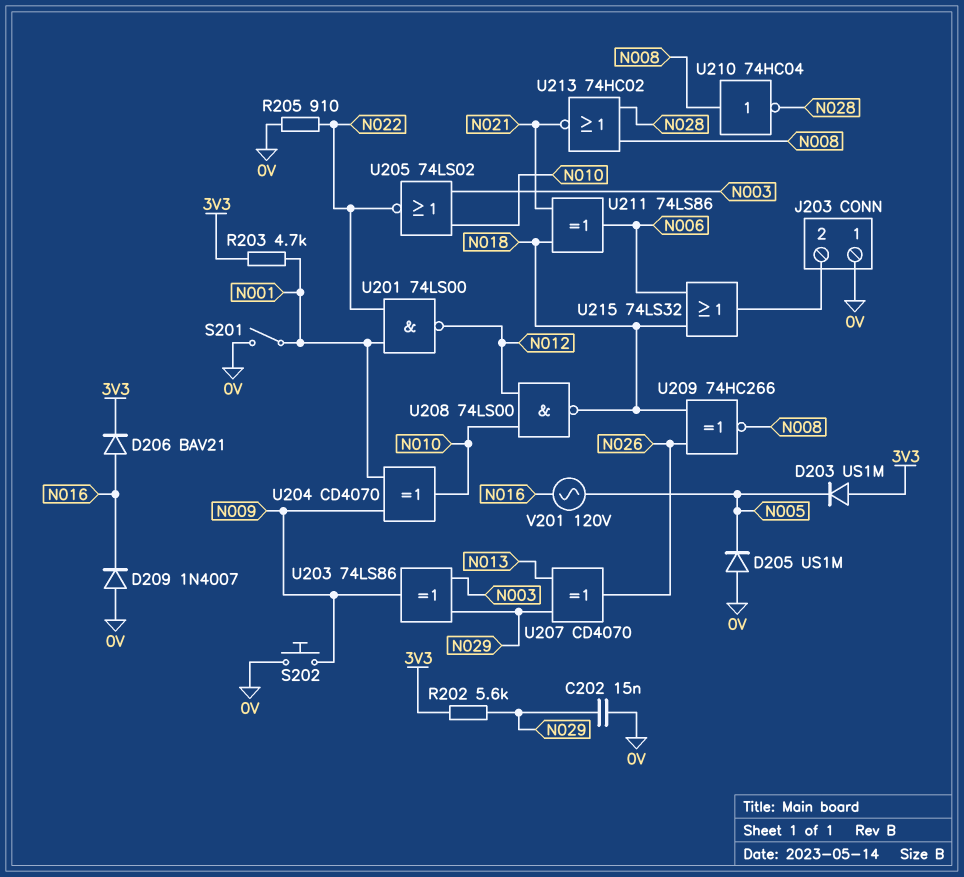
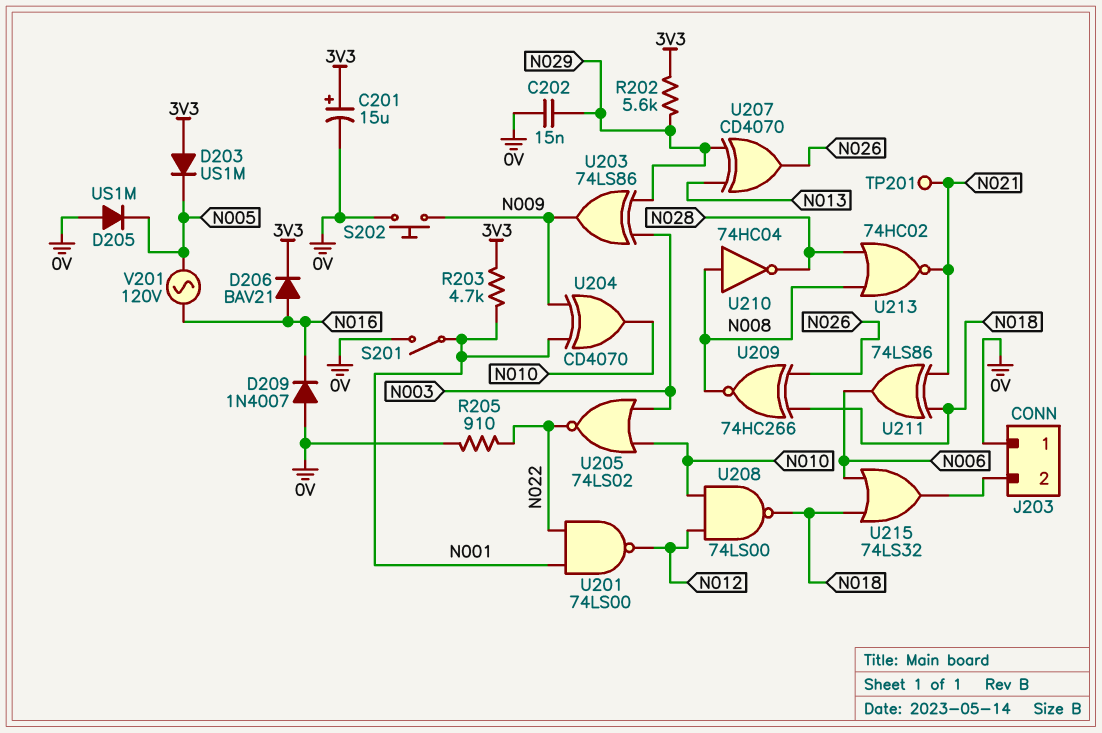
C201: none -> 15uF (plus 3V3, minus 0V)
TP201: none -> test point (N021)

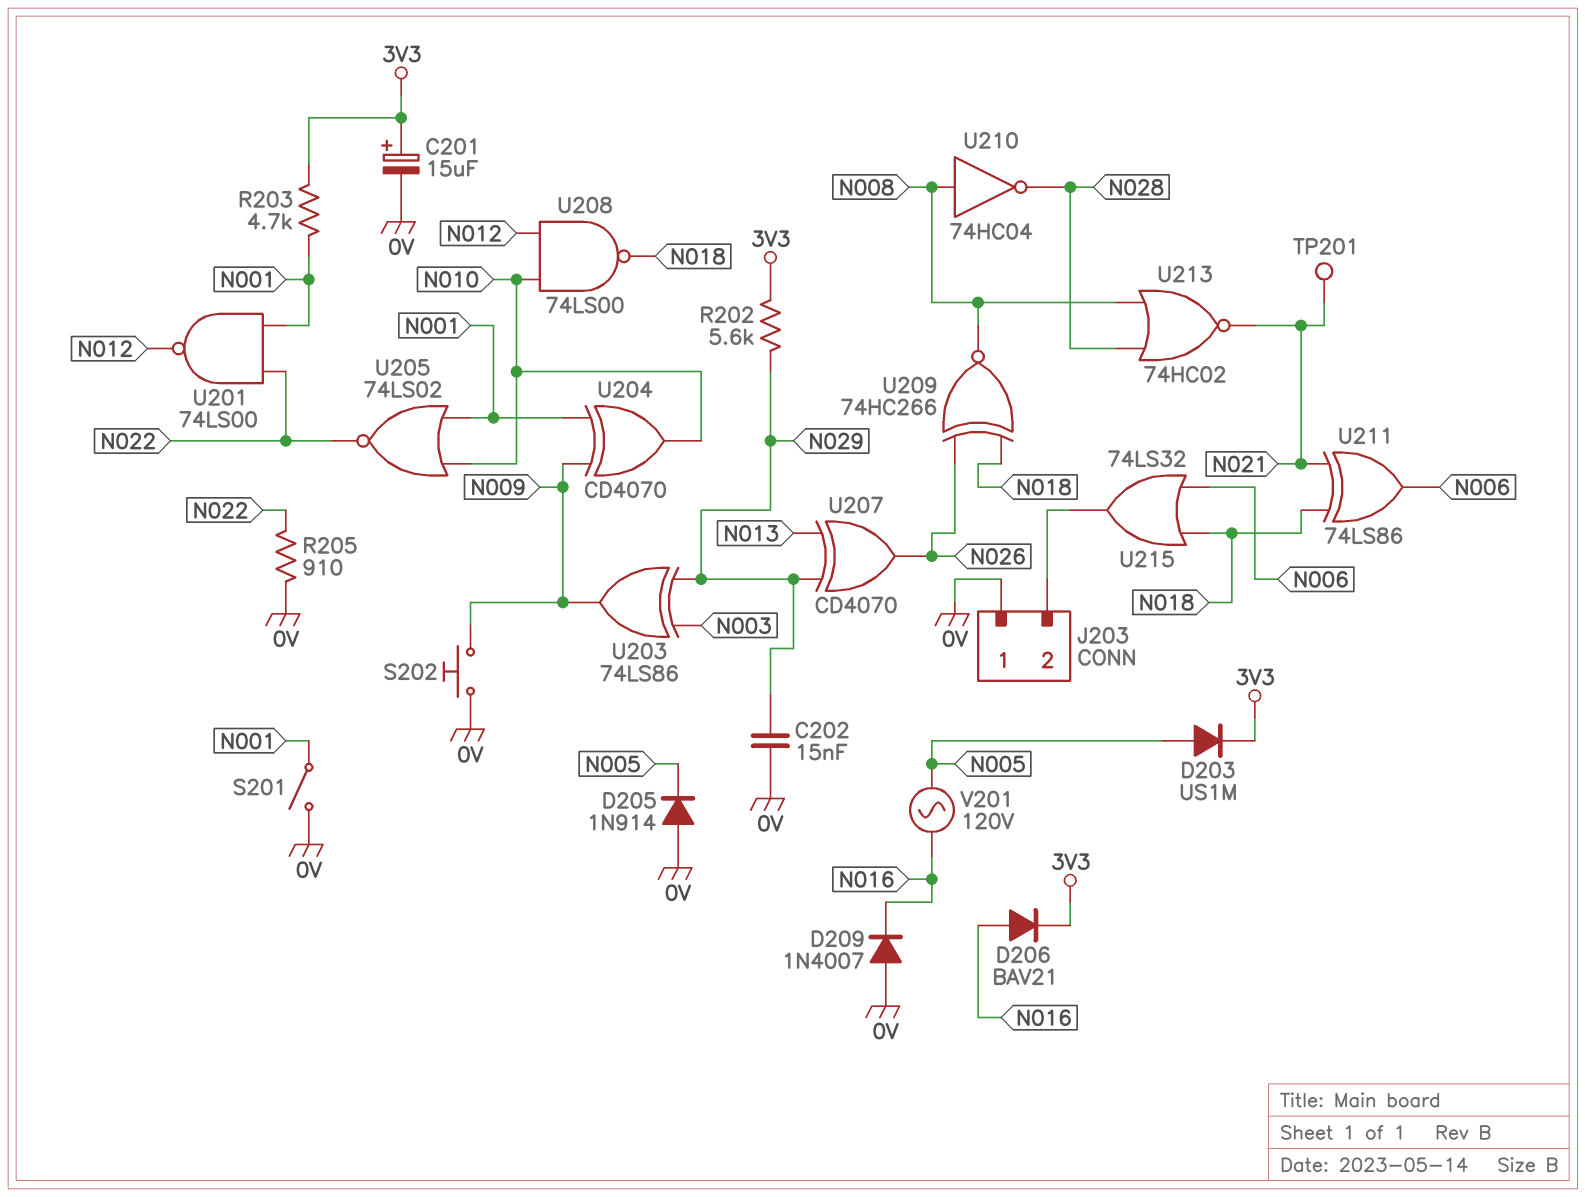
D203: diode US1M (A 3V3, K N005) -> diode US1M (A N005, K 3V3)
D205: diode US1M (A 0V, K N005) -> diode 1N914 (A 0V, K N005)
U205: NOR 74LS02 (in N003, in N010, out N022) -> NOR 74LS02 (in N001, in N010, out N022)

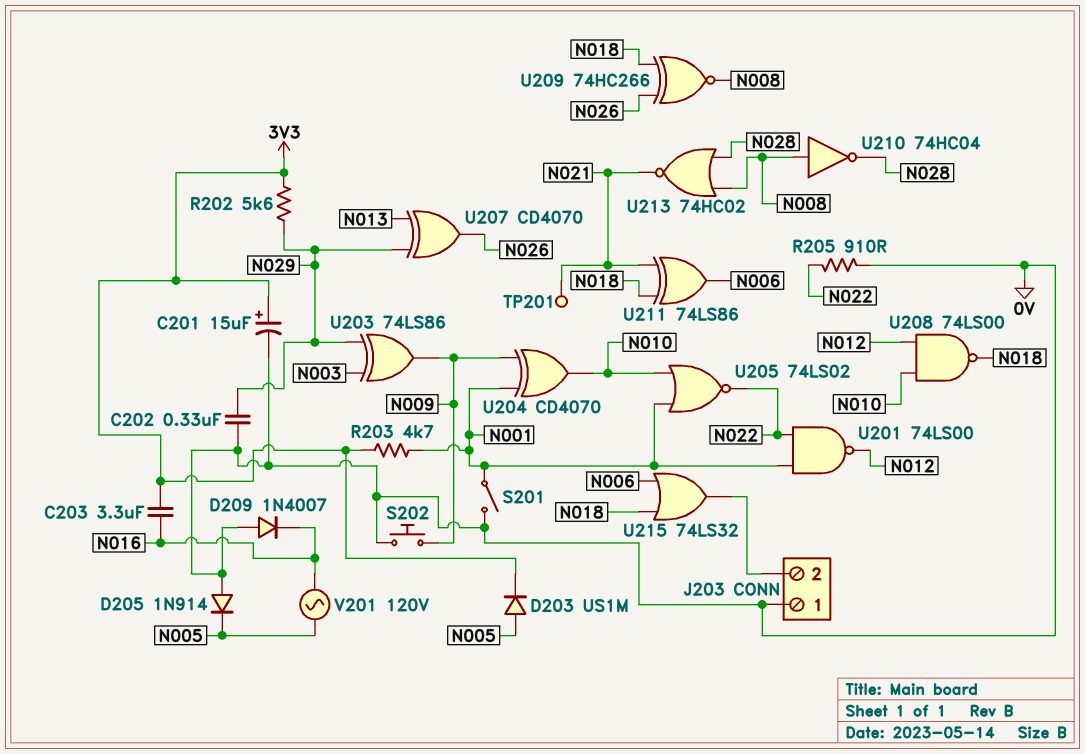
C202: 15nF (0V, N029) -> 330nF (0V, N029)
C203: none -> 3.3uF (3V3, N016)
D206: diode BAV21 (A N016, K 3V3) -> none

